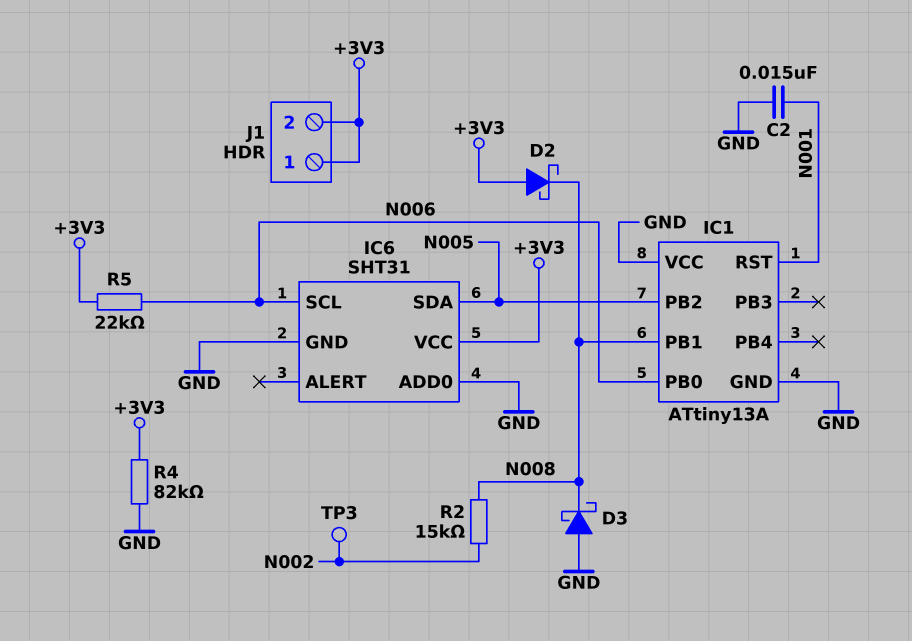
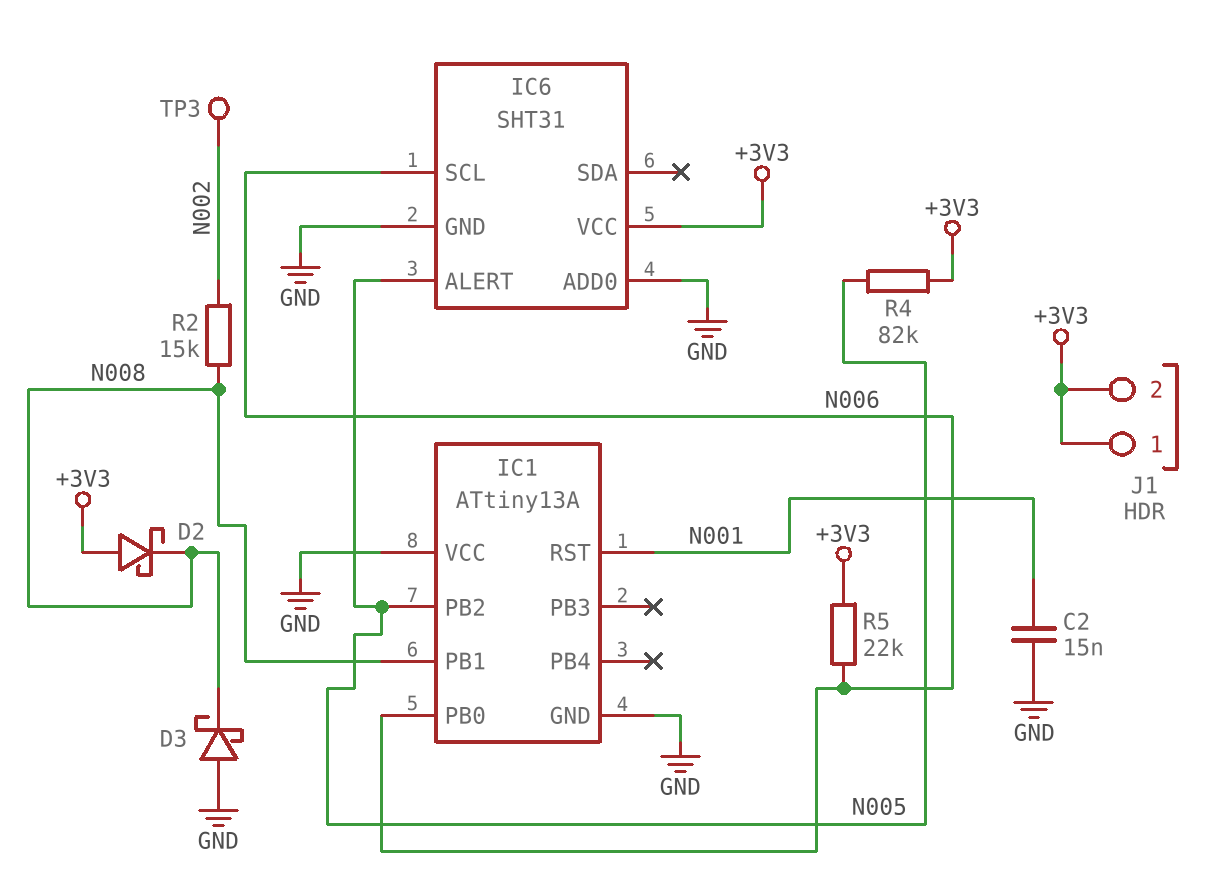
IC6 pin ALERT: none -> N005
IC6 pin SDA: N005 -> none
R4: 82k (+3V3, GND) -> 82k (+3V3, N005)

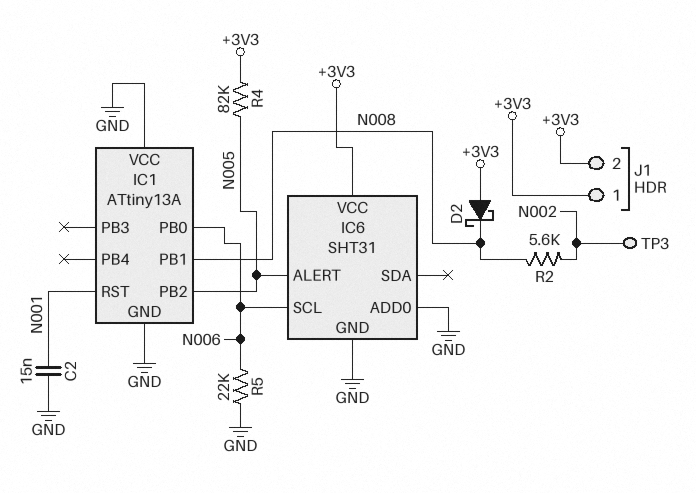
D3: schottky (A GND, K N008) -> none
R2: 15k (N002, N008) -> 5.6k (N002, N008)
R5: 22k (+3V3, N006) -> 22k (GND, N006)

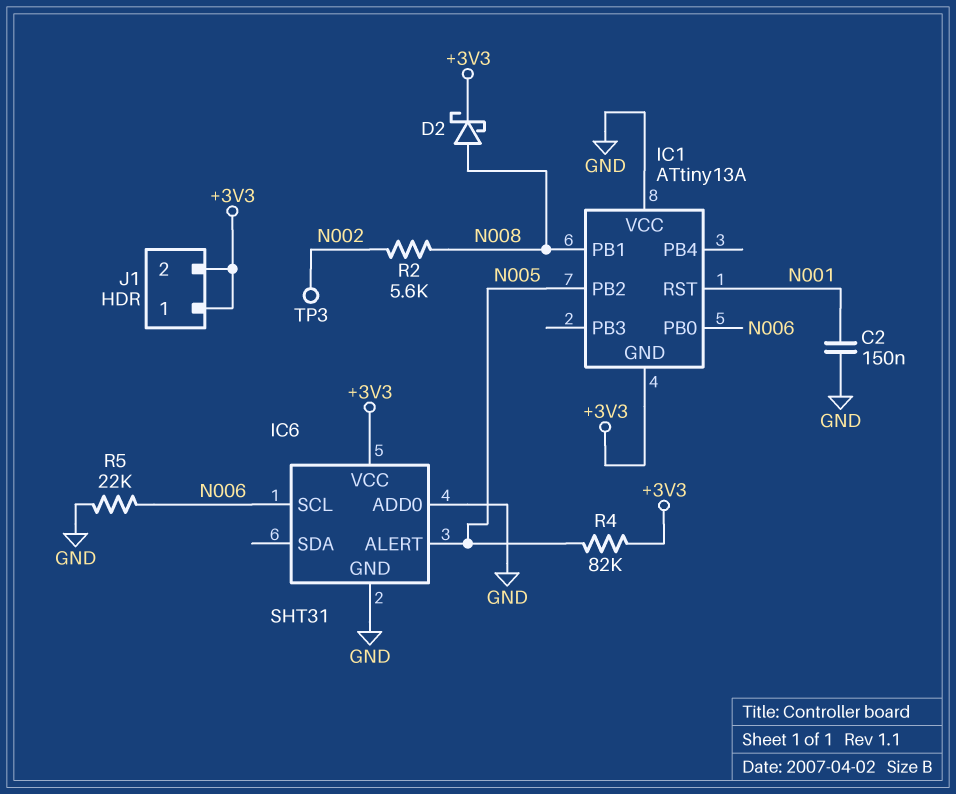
C2: 15nF (GND, N001) -> 150nF (GND, N001)
D2: schottky (A +3V3, K N008) -> schottky (A N008, K +3V3)
IC1 pin GND: GND -> +3V3

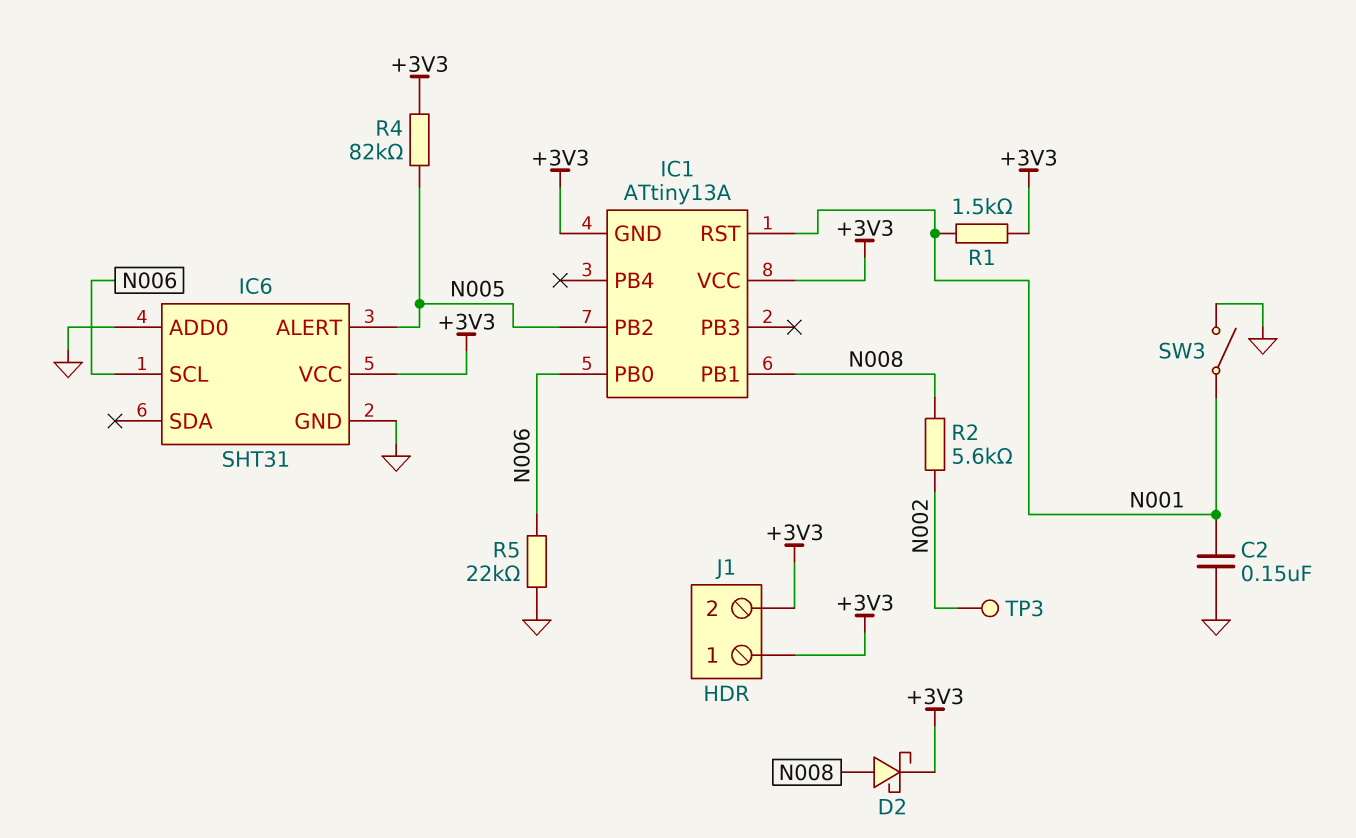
IC1 pin VCC: GND -> +3V3
R1: none -> 1.5k (+3V3, N001)
SW3: none -> switch (GND, N001)

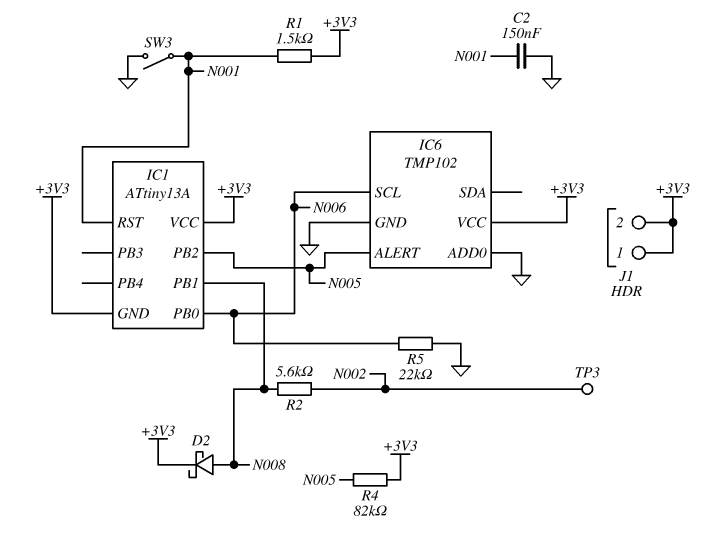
IC6: SHT31 -> TMP102

